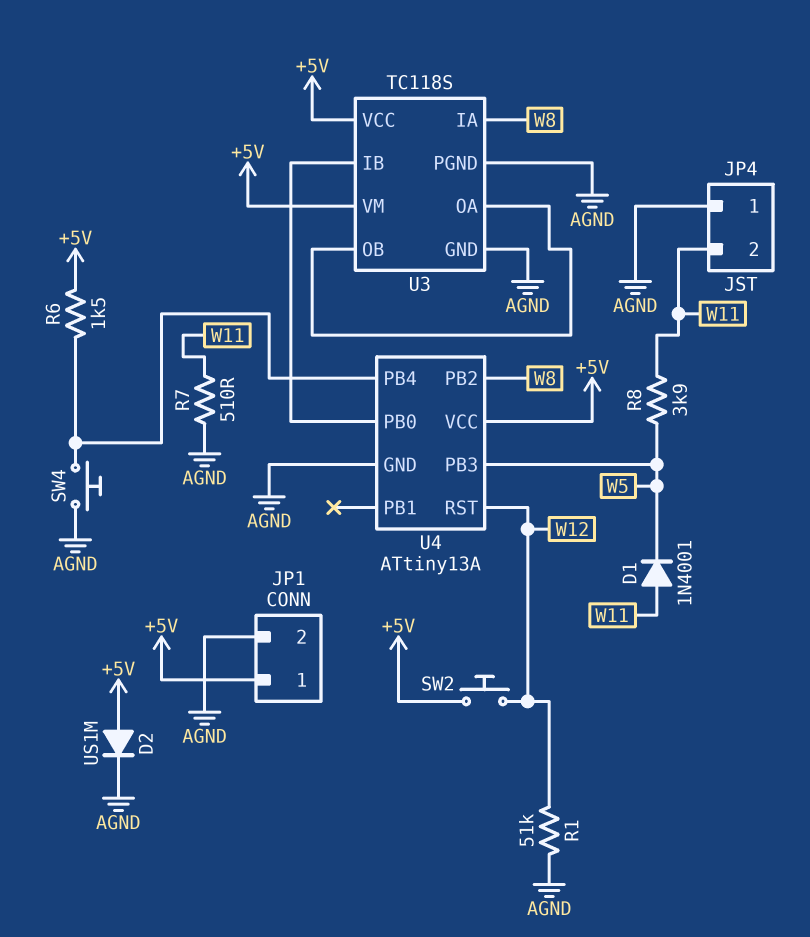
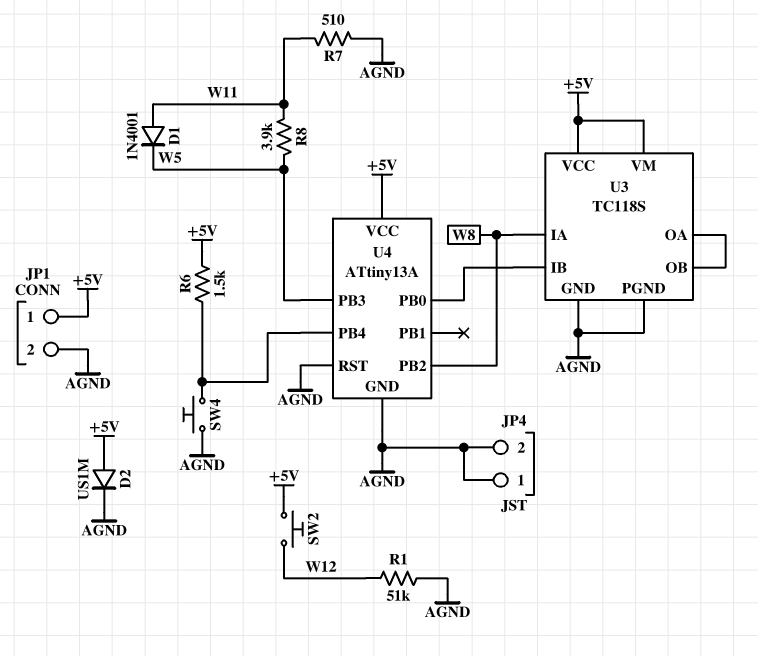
JP4 pin 2: W11 -> AGND
U4 pin RST: W12 -> AGND

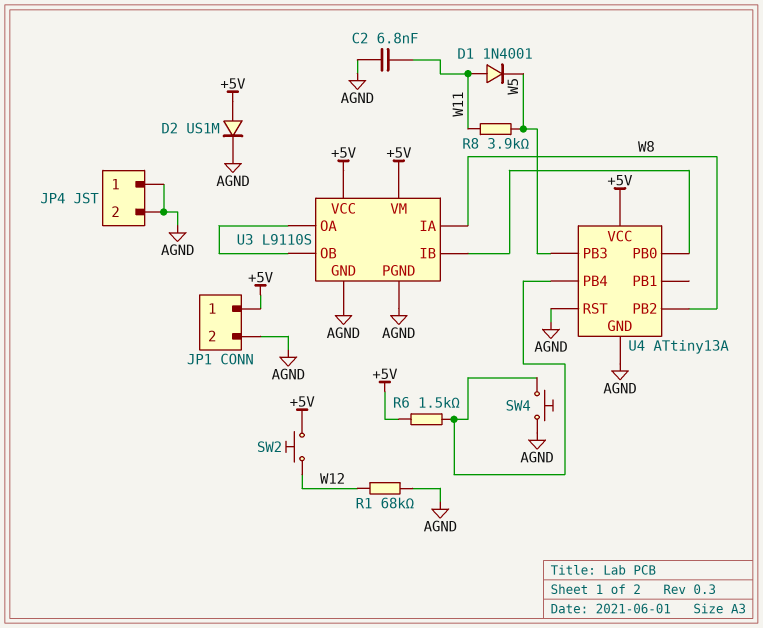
C2: none -> 6.8nF (AGND, W11)
R1: 51k (AGND, W12) -> 68k (AGND, W12)
R7: 510 (AGND, W11) -> none
U3: TC118S -> L9110S

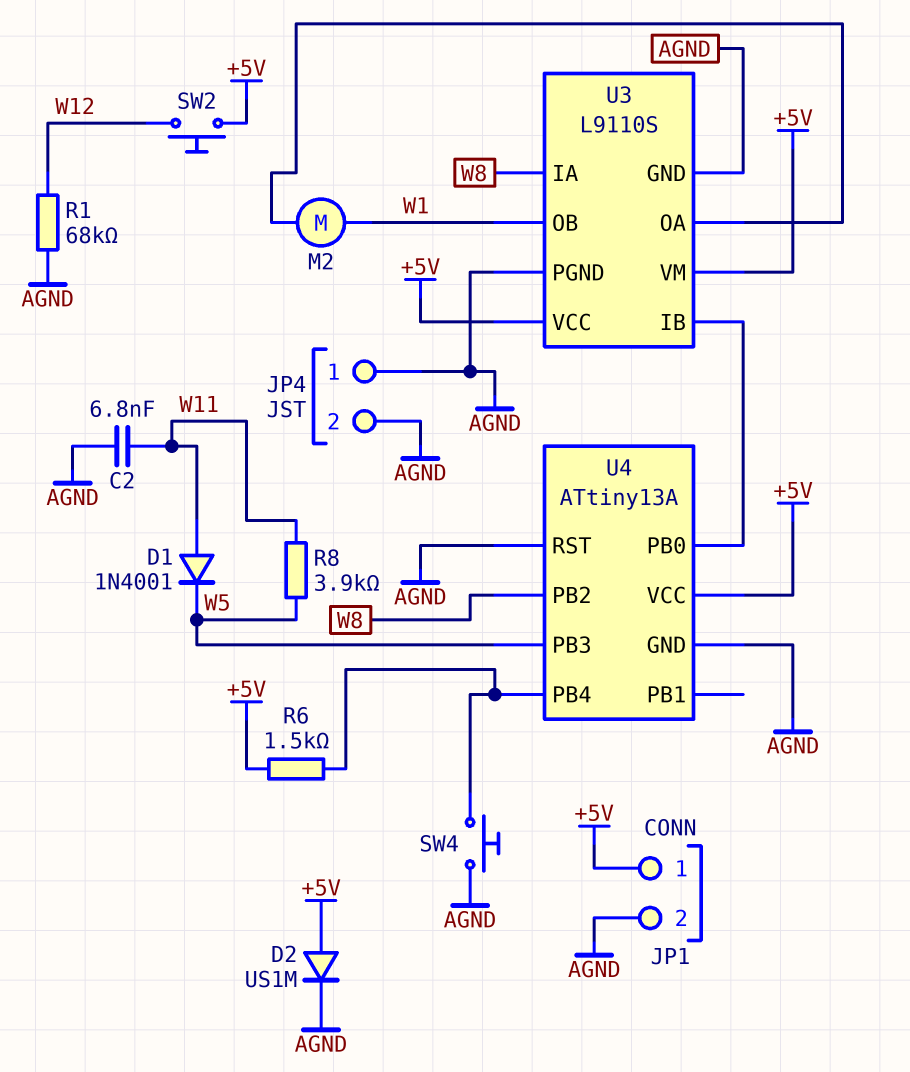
M2: none -> motor (U3/OA, W1)
U3 pin OB: U3/OA -> W1

